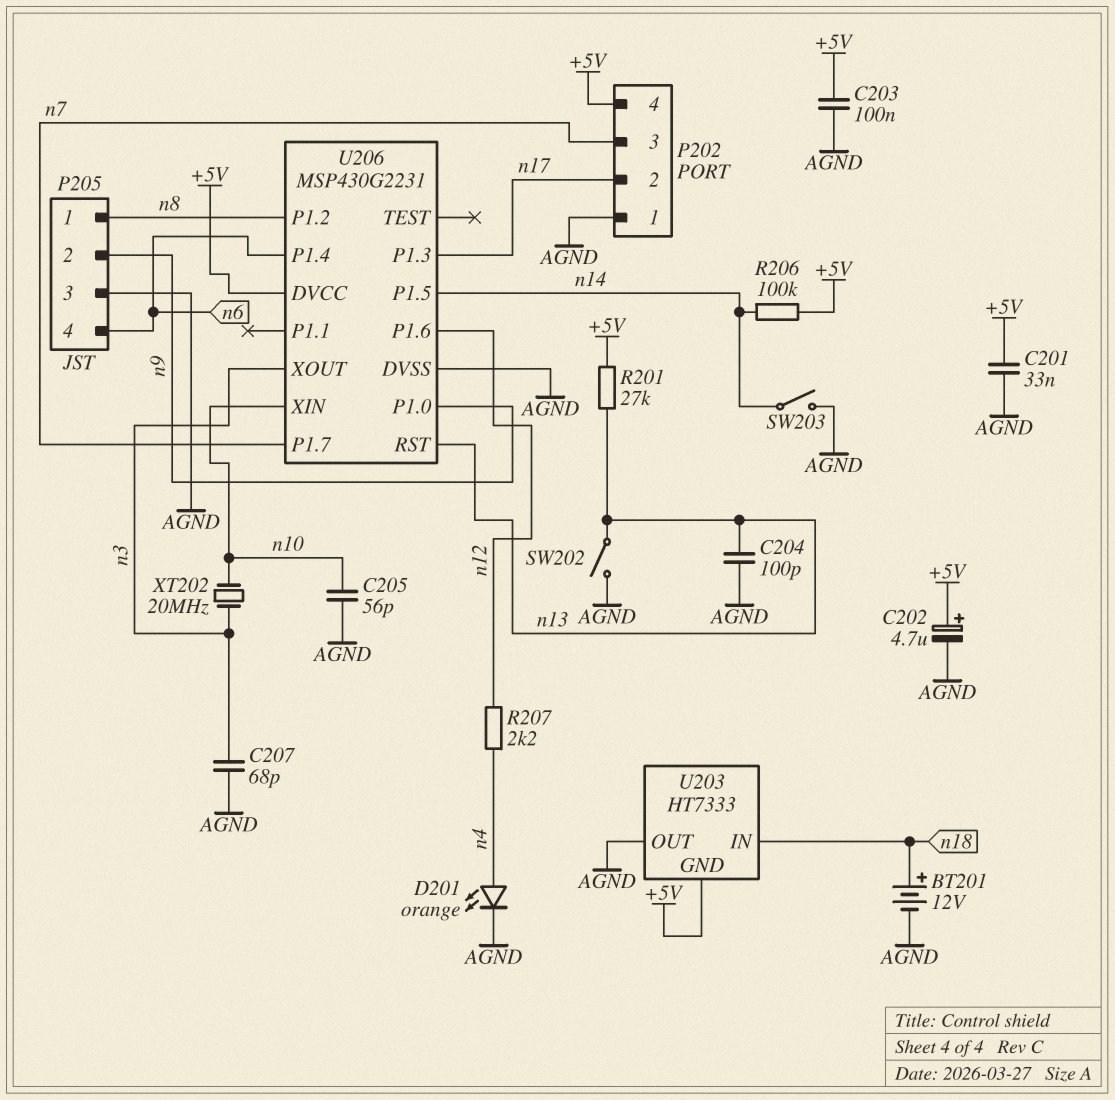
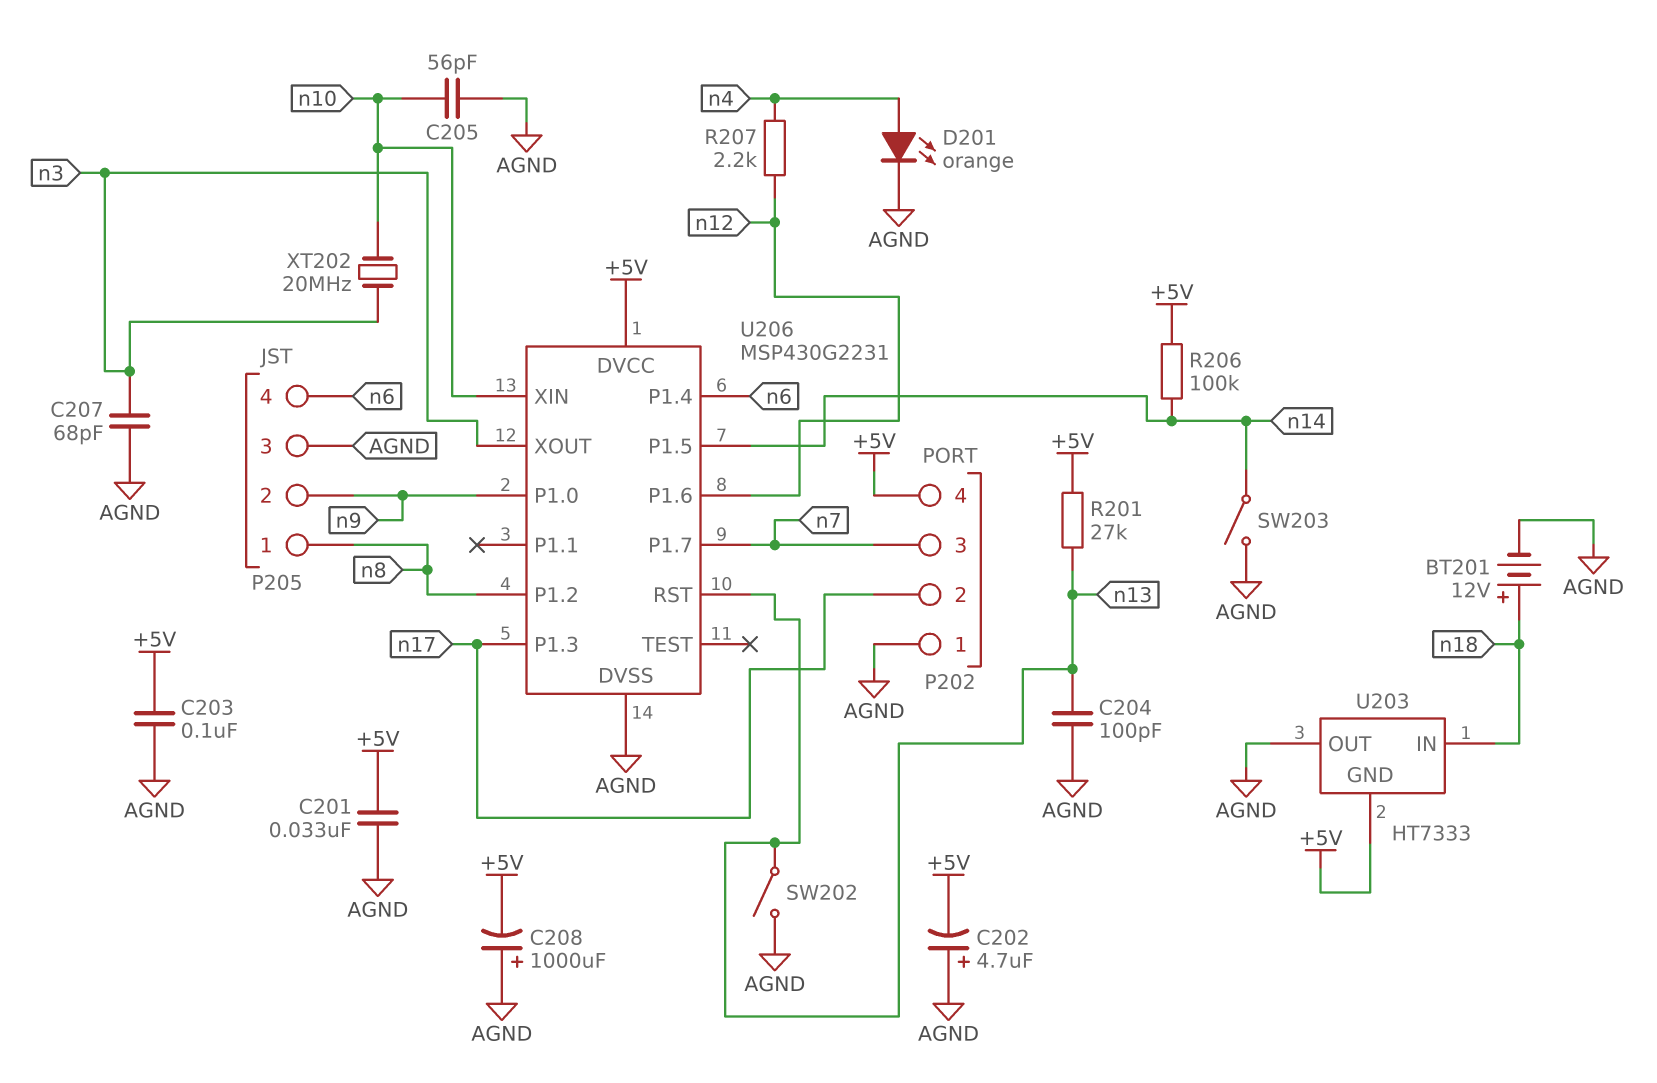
C202: 4.7uF (plus +5V, minus AGND) -> 4.7uF (plus AGND, minus +5V)
C208: none -> 1000uF (plus AGND, minus +5V)

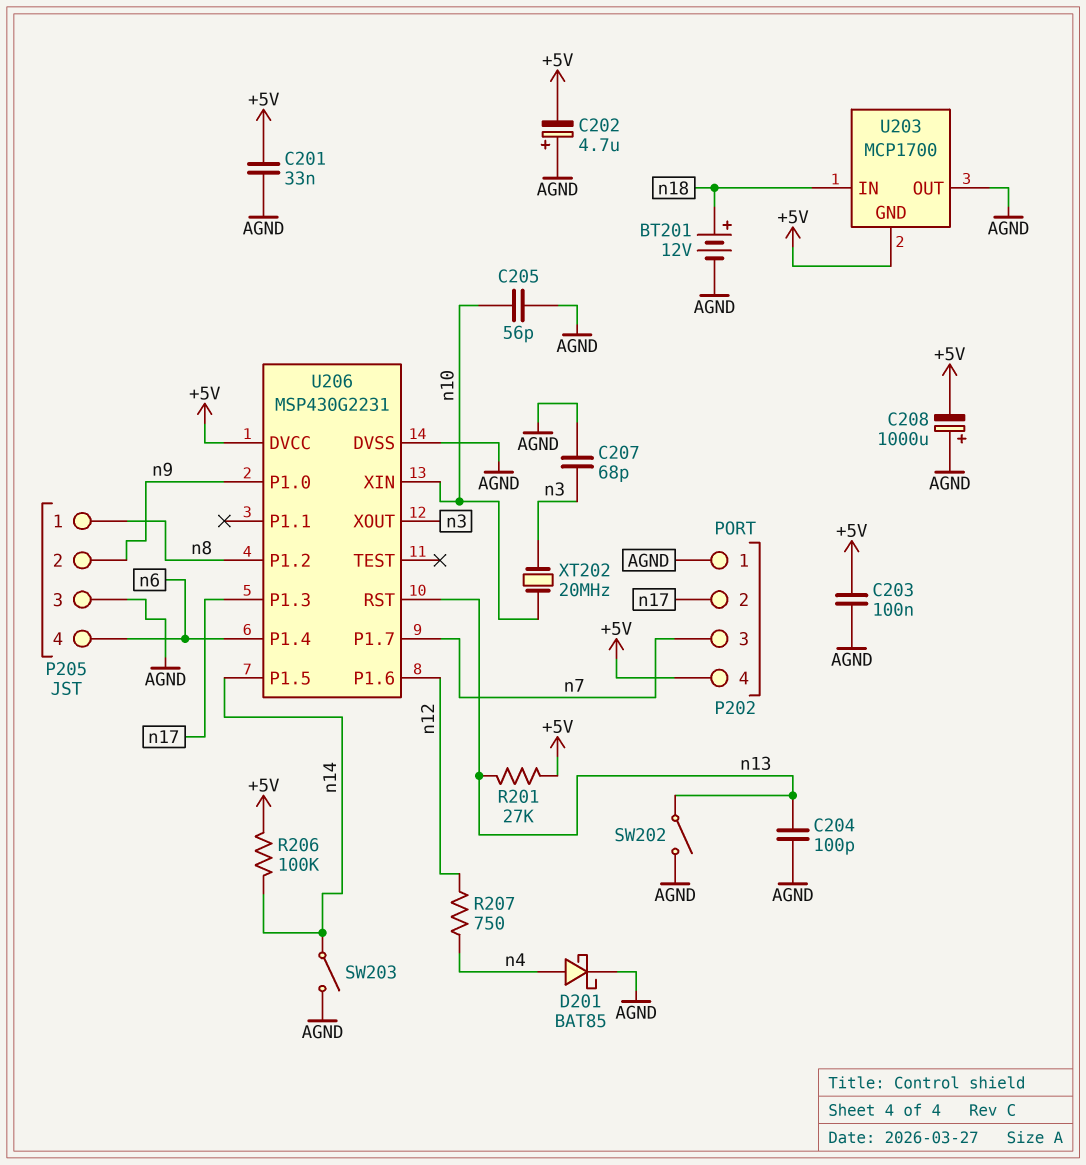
D201: LED orange (A n4, K AGND) -> schottky BAT85 (A n4, K AGND)
R207: 2.2k (n4, n12) -> 750 (n4, n12)
U203: HT7333 -> MCP1700

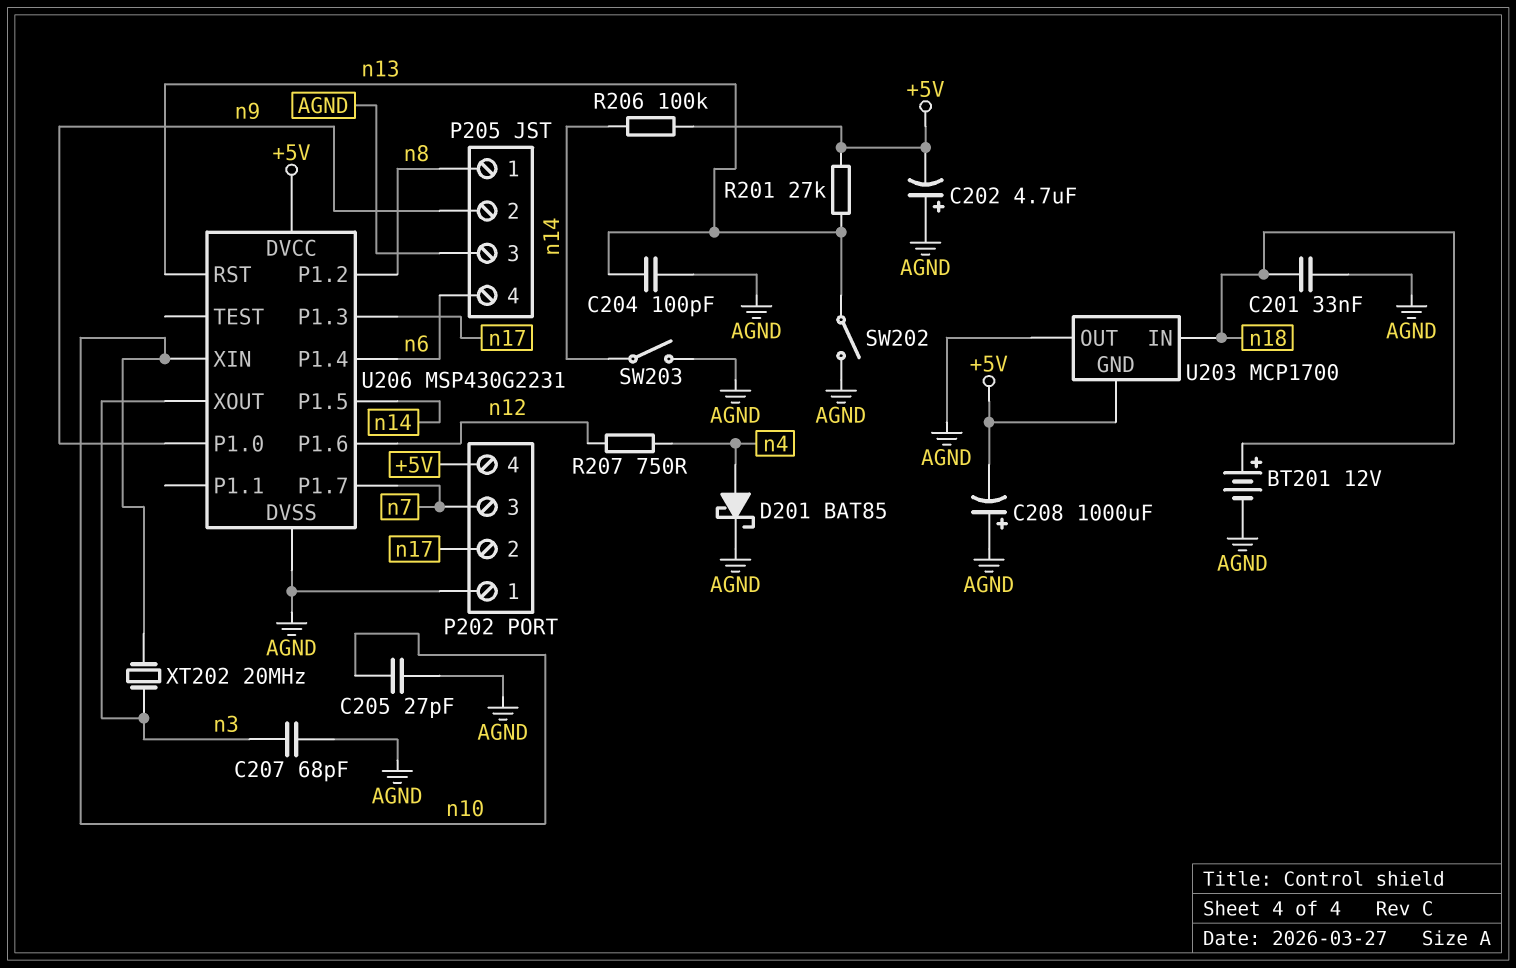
C201: 33nF (+5V, AGND) -> 33nF (AGND, n18)
C203: 100nF (+5V, AGND) -> none
C205: 56pF (AGND, n10) -> 27pF (AGND, n10)

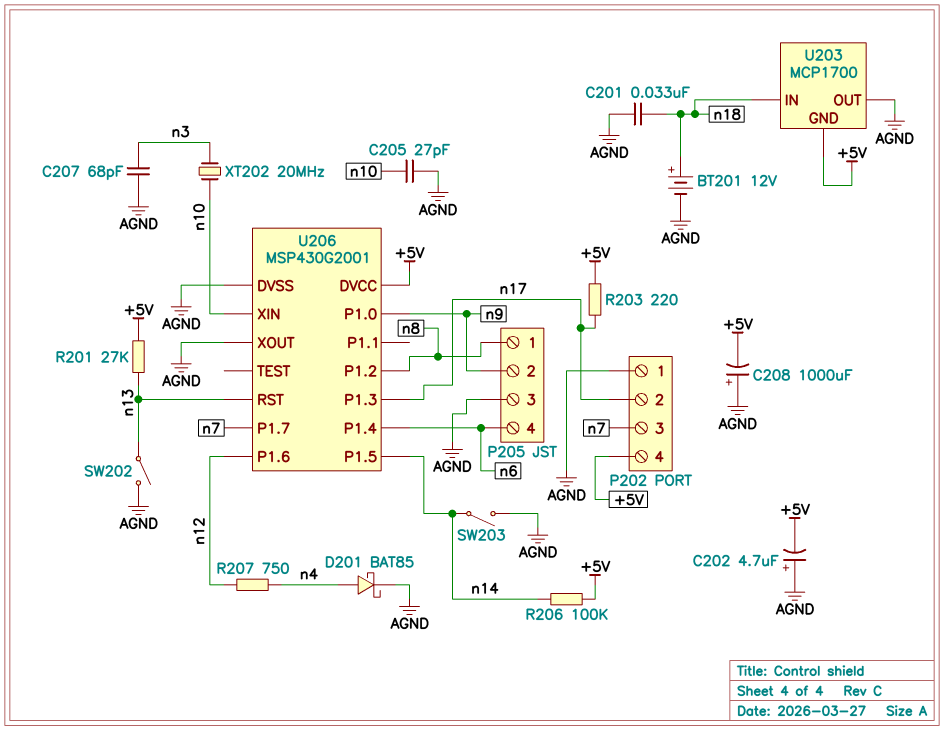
C204: 100pF (AGND, n13) -> none
R203: none -> 220 (+5V, n17)
U206: MSP430G2231 -> MSP430G2001
U206 pin XOUT: n3 -> AGND

